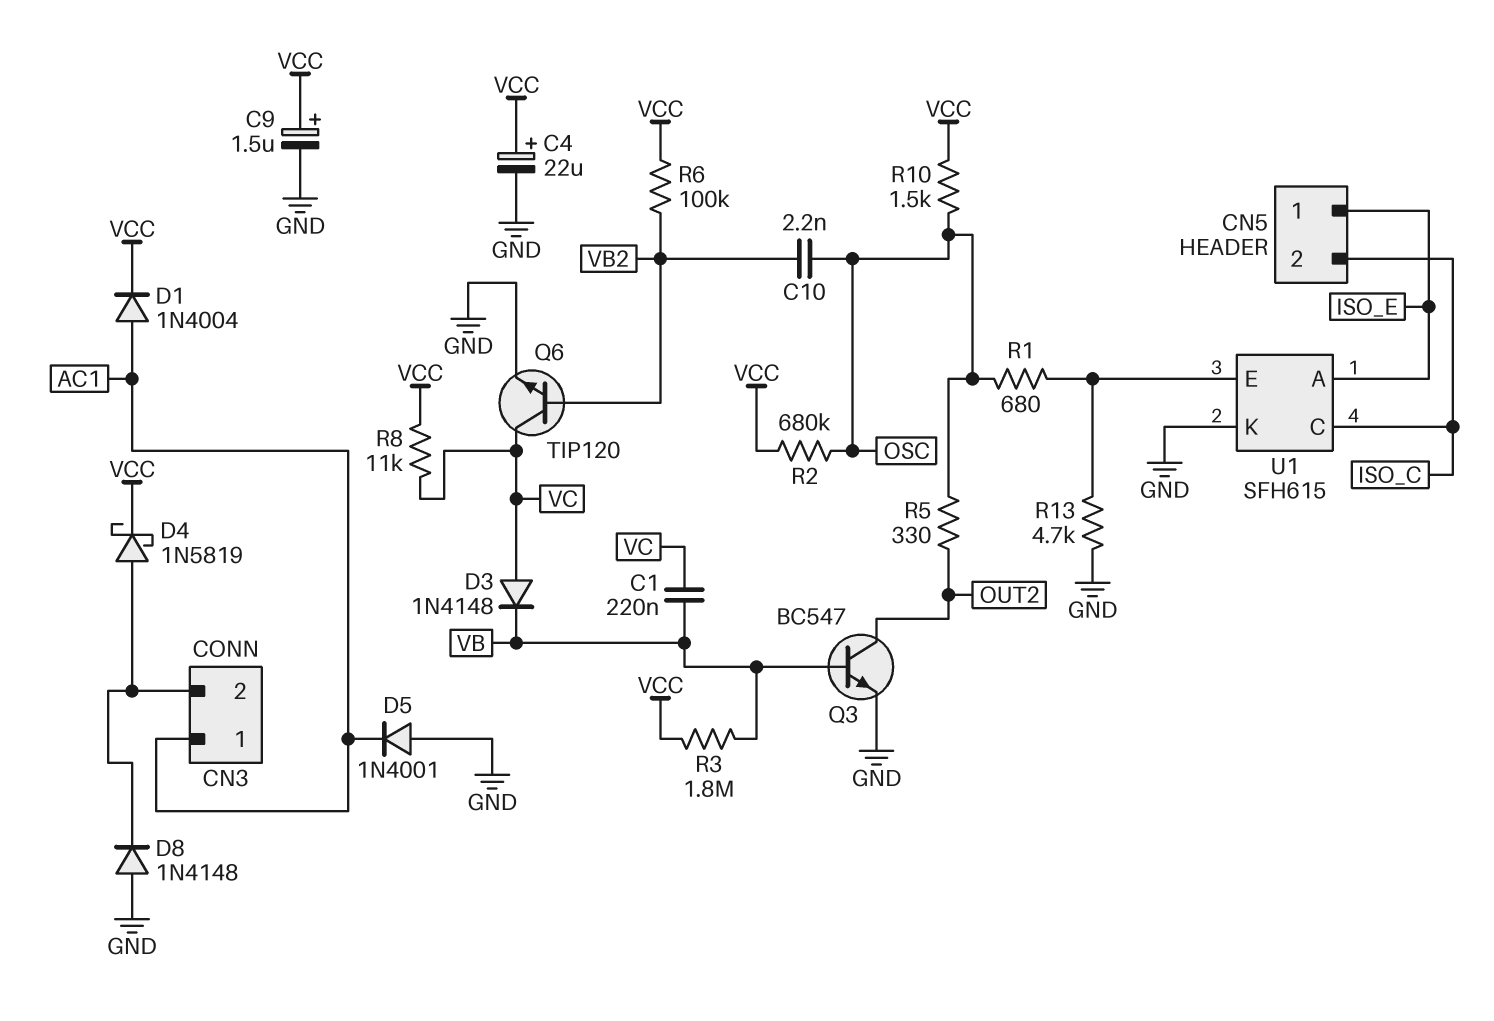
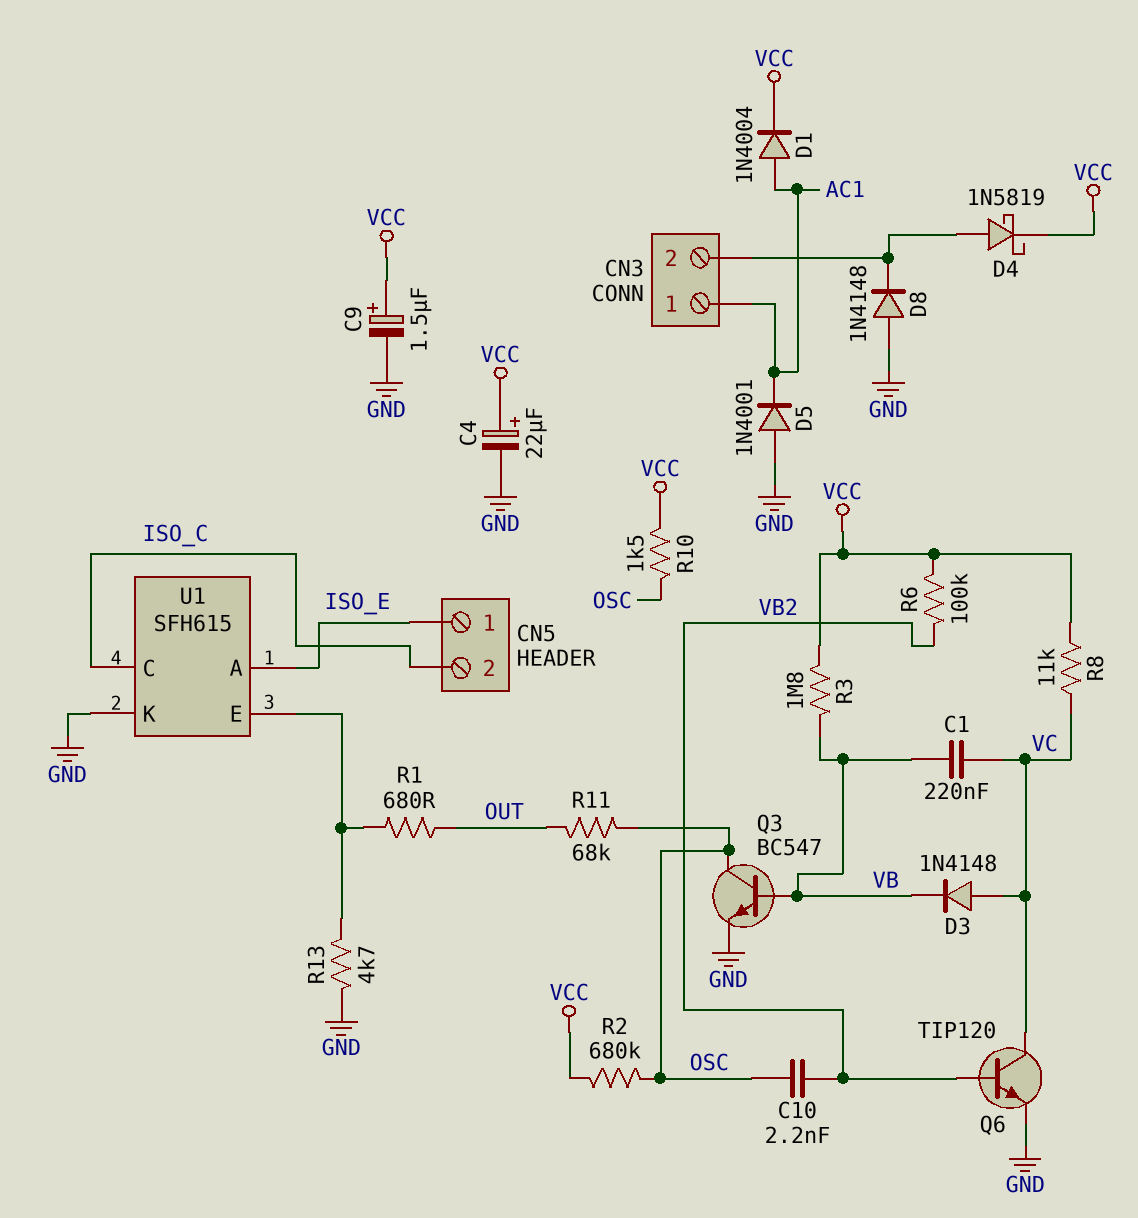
Q3: NPN BC547 (B VB, C OUT2, E GND) -> NPN BC547 (B VB, C OSC, E GND)
R1: 680 (OSC, U1/E) -> 680 (OUT, U1/E)
R5: 330 (OSC, OUT2) -> none
R11: none -> 68k (OSC, OUT)

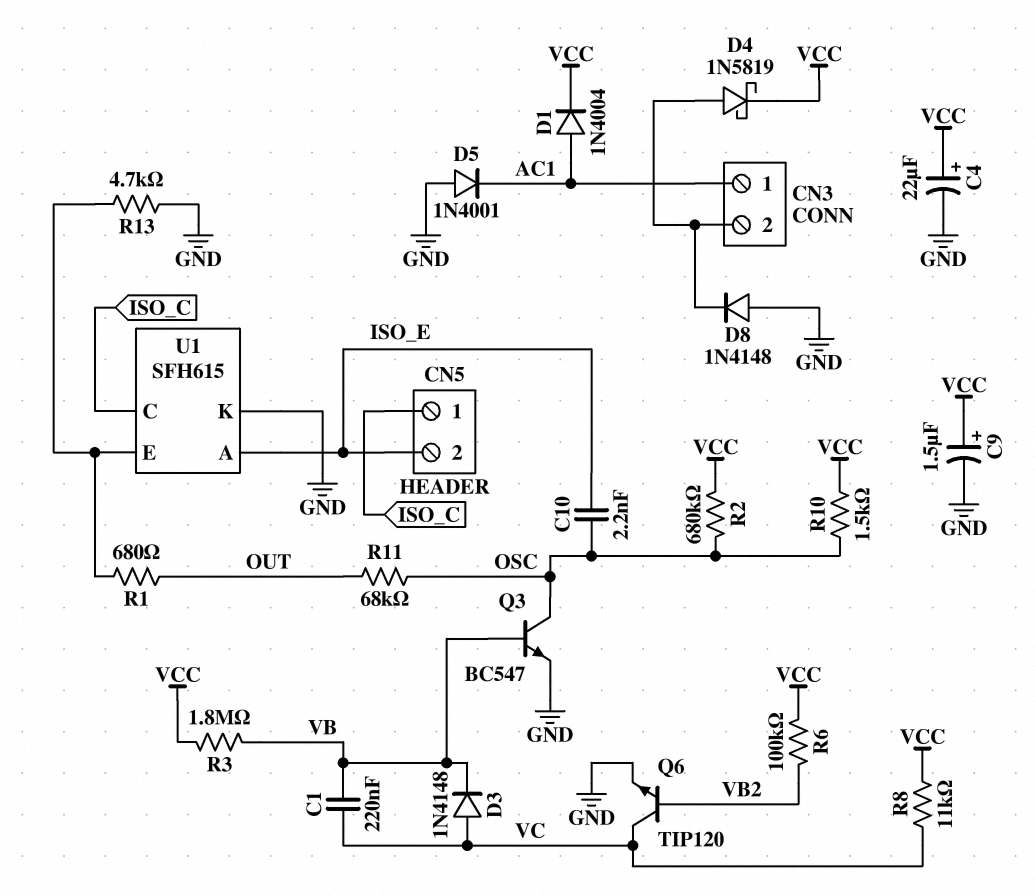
C10: 2.2nF (OSC, VB2) -> 2.2nF (ISO_E, OSC)
CN5 pin 1: ISO_E -> ISO_C
CN5 pin 2: ISO_C -> ISO_E

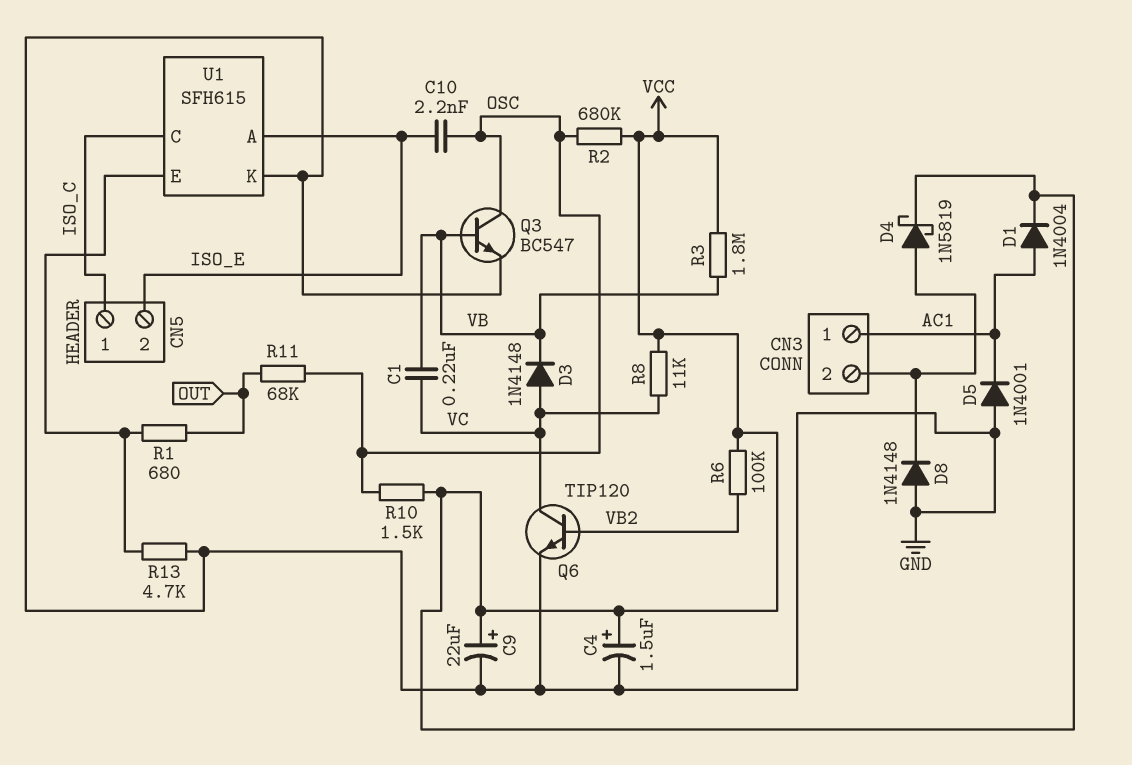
C4: 22uF (plus VCC, minus GND) -> 1.5uF (plus VCC, minus GND)
C9: 1.5uF (plus VCC, minus GND) -> 22uF (plus VCC, minus GND)

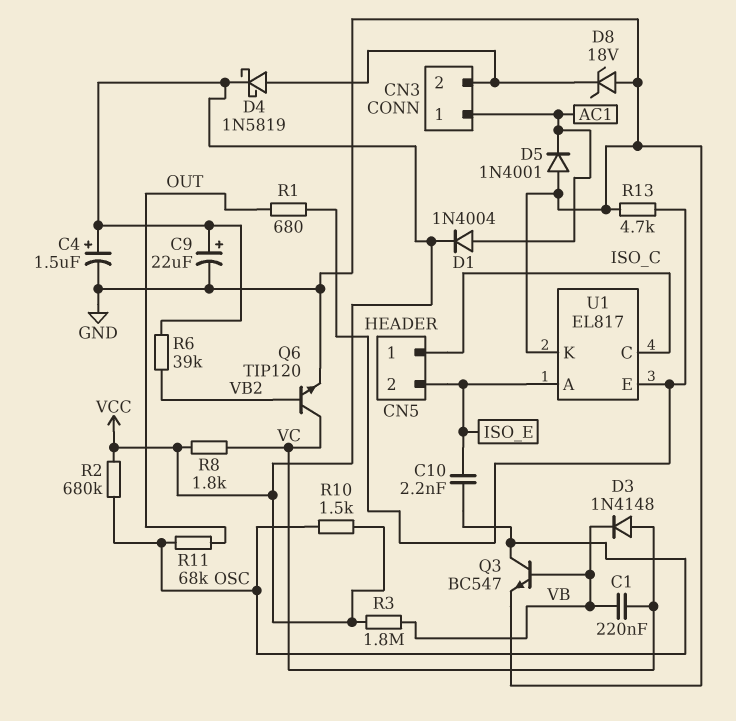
D8: diode 1N4148 (A GND, K CN3/2) -> zener 18V (A GND, K CN3/2)
R6: 100k (VB2, VCC) -> 39k (VB2, VCC)
R8: 11k (VC, VCC) -> 1.8k (VC, VCC)
U1: SFH615 -> EL817

